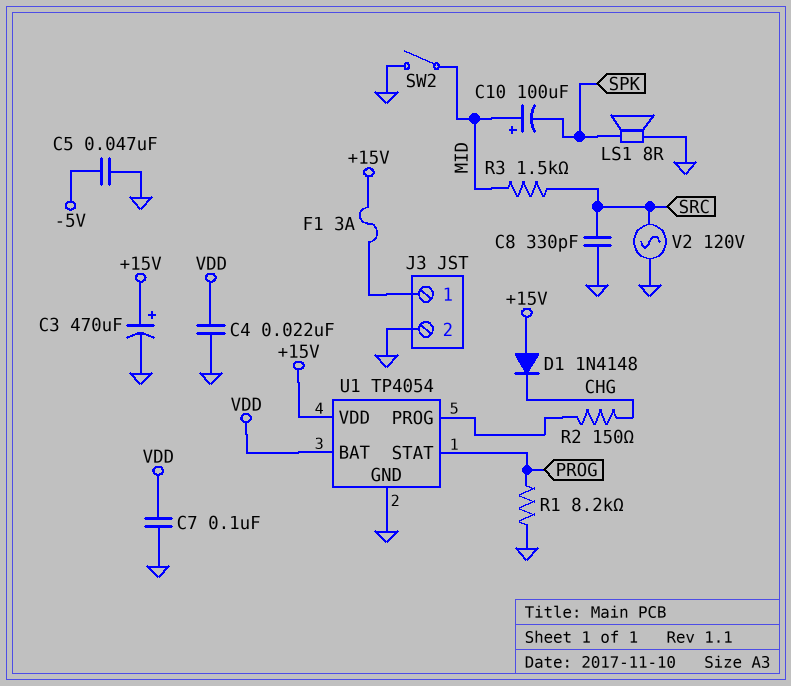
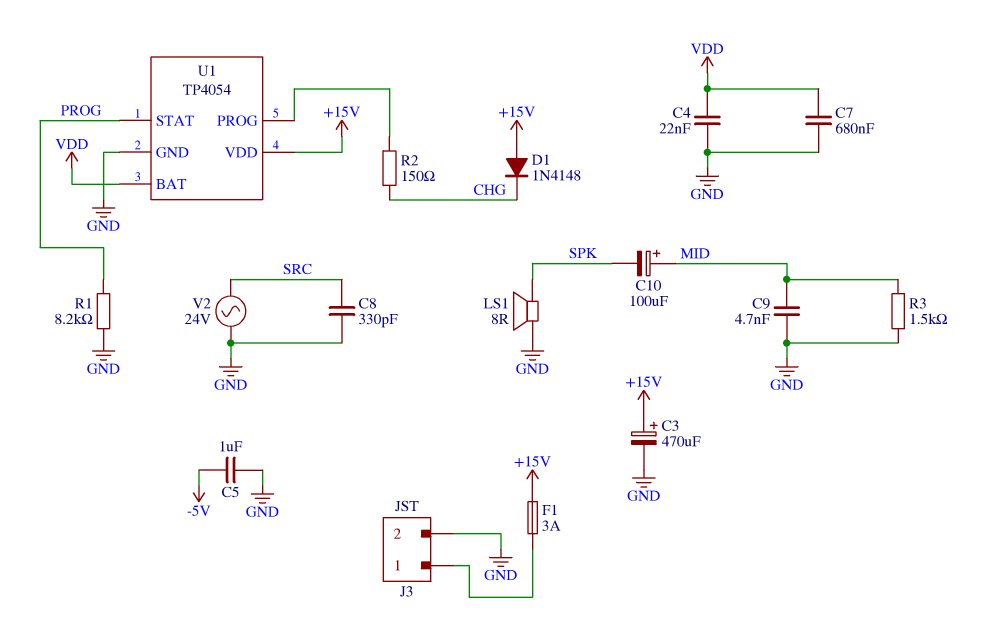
C5: 47nF (-5V, GND) -> 1uF (-5V, GND)
C7: 100nF (GND, VDD) -> 680nF (GND, VDD)
C9: none -> 4.7nF (GND, MID)
R3: 1.5k (MID, SRC) -> 1.5k (GND, MID)
SW2: switch (GND, MID) -> none
V2: AC 120V (GND, SRC) -> AC 24V (GND, SRC)

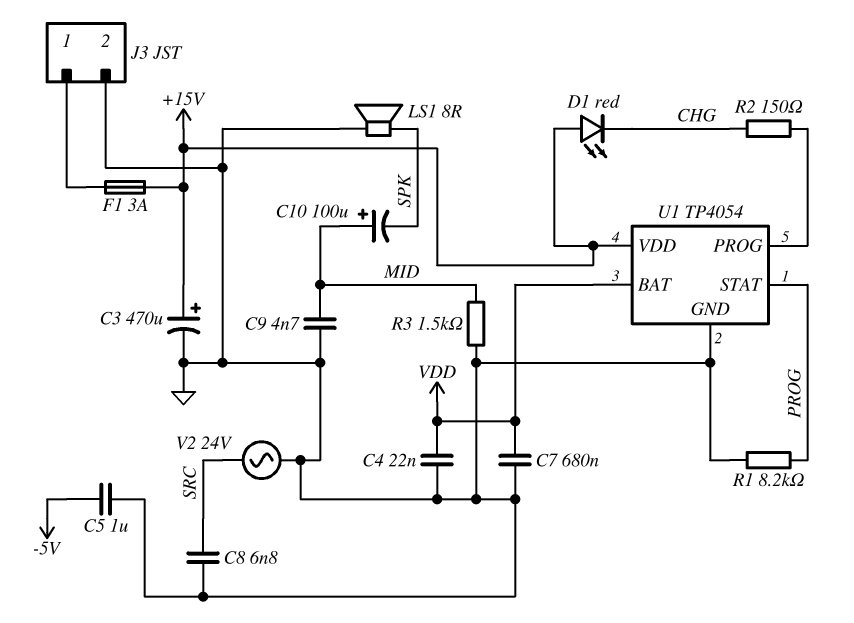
C8: 330pF (GND, SRC) -> 6.8nF (GND, SRC)
D1: diode 1N4148 (A +15V, K CHG) -> LED red (A +15V, K CHG)

